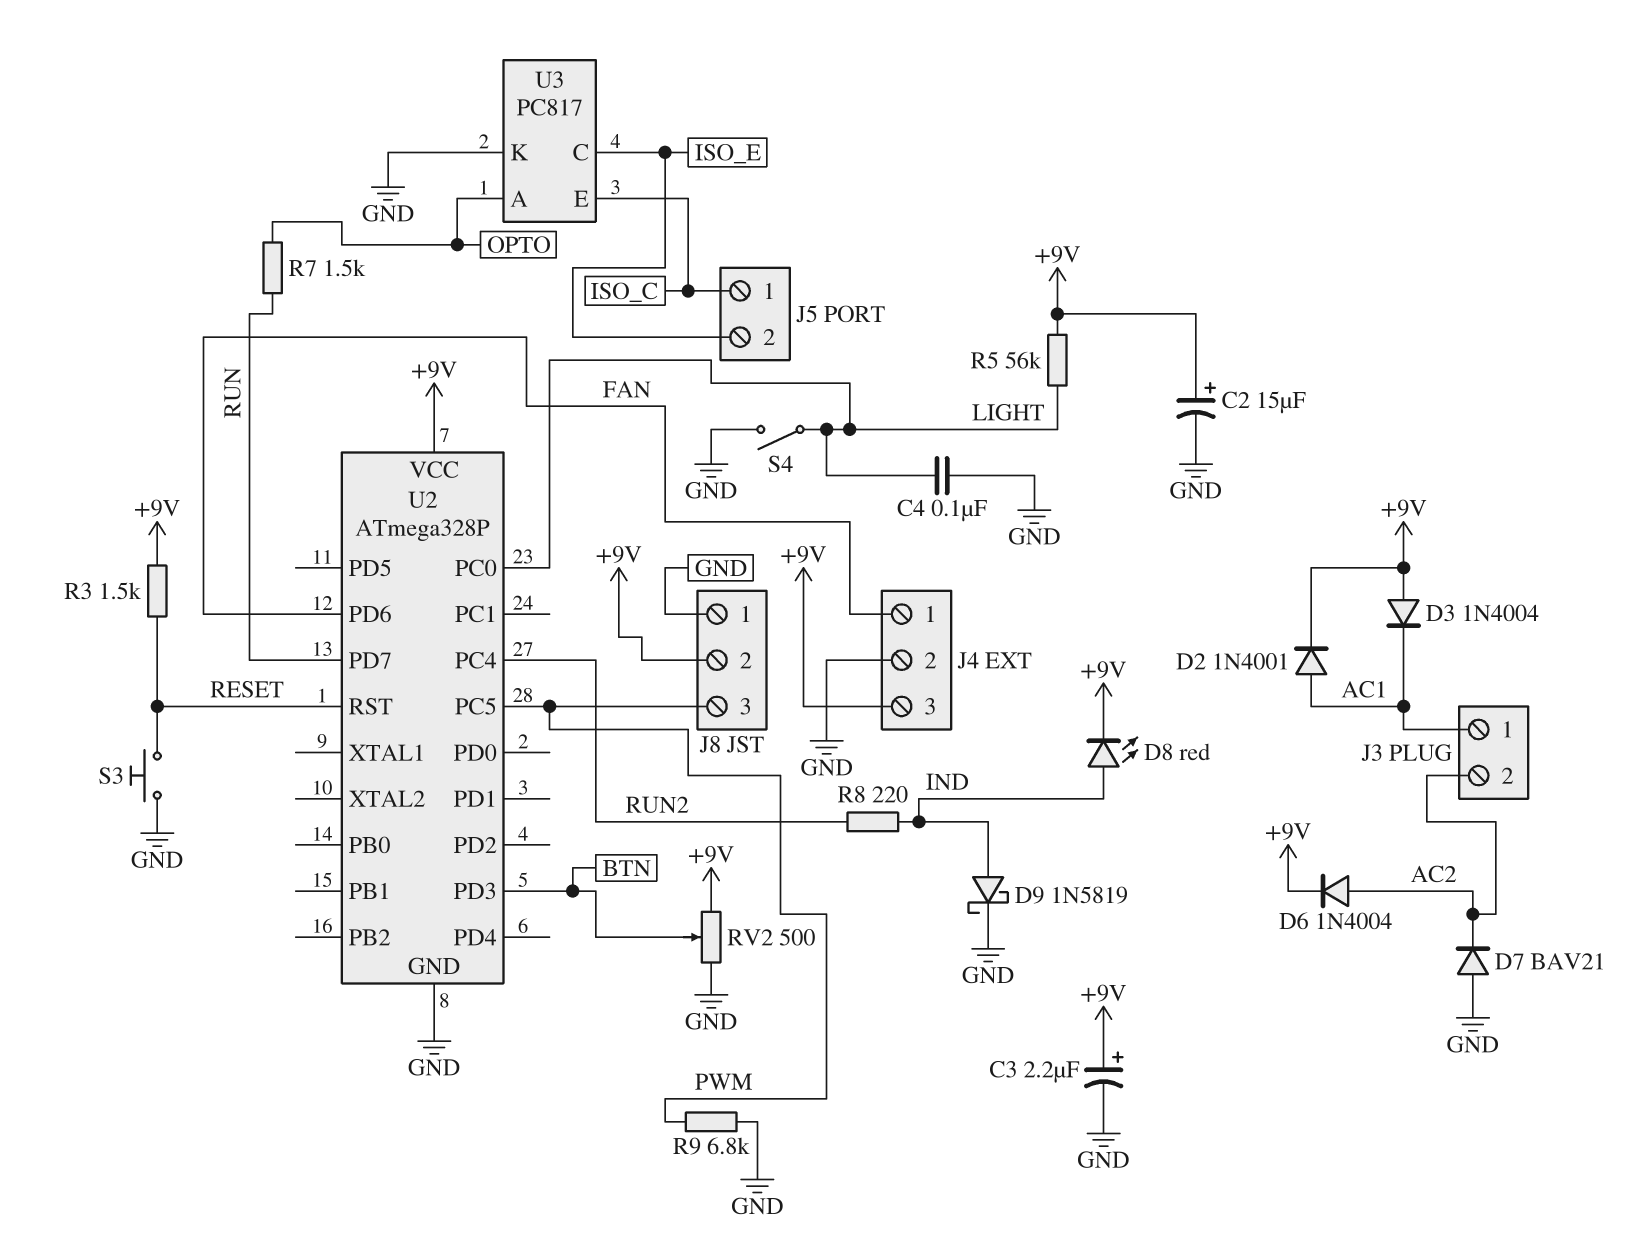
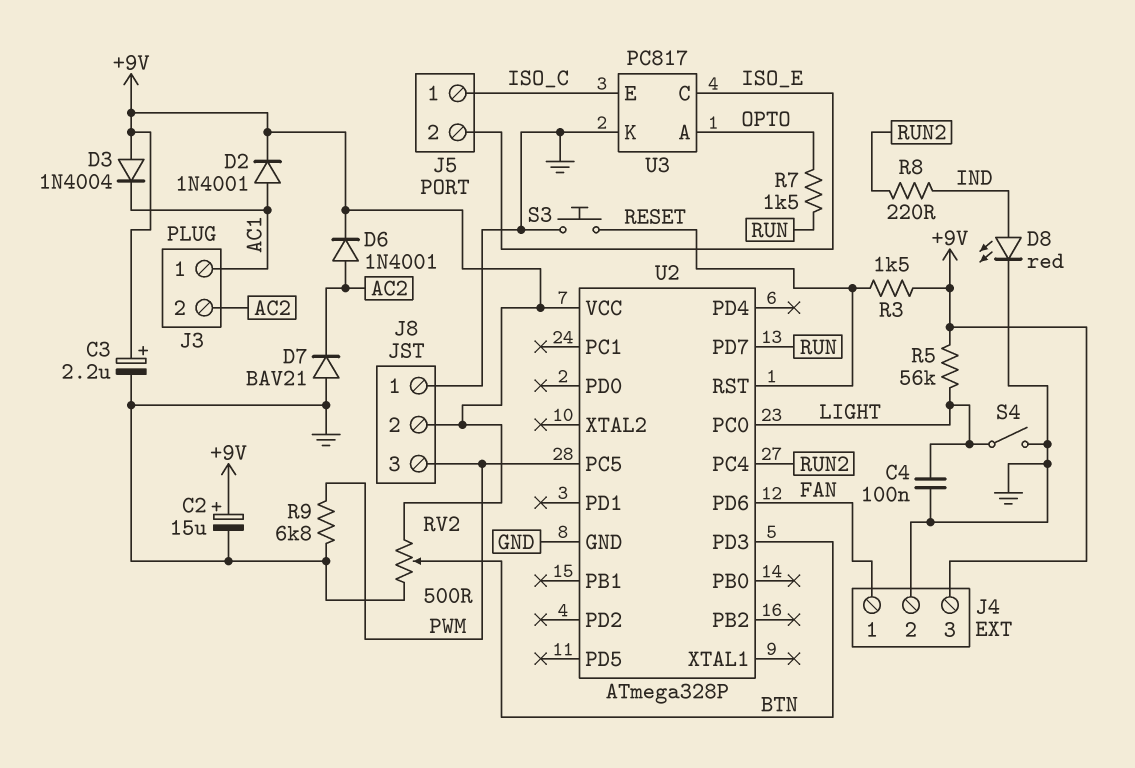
D6: diode 1N4004 (A AC2, K +9V) -> diode 1N4001 (A AC2, K +9V)
D8: LED red (A IND, K +9V) -> LED red (A IND, K GND)
D9: schottky 1N5819 (A IND, K GND) -> none

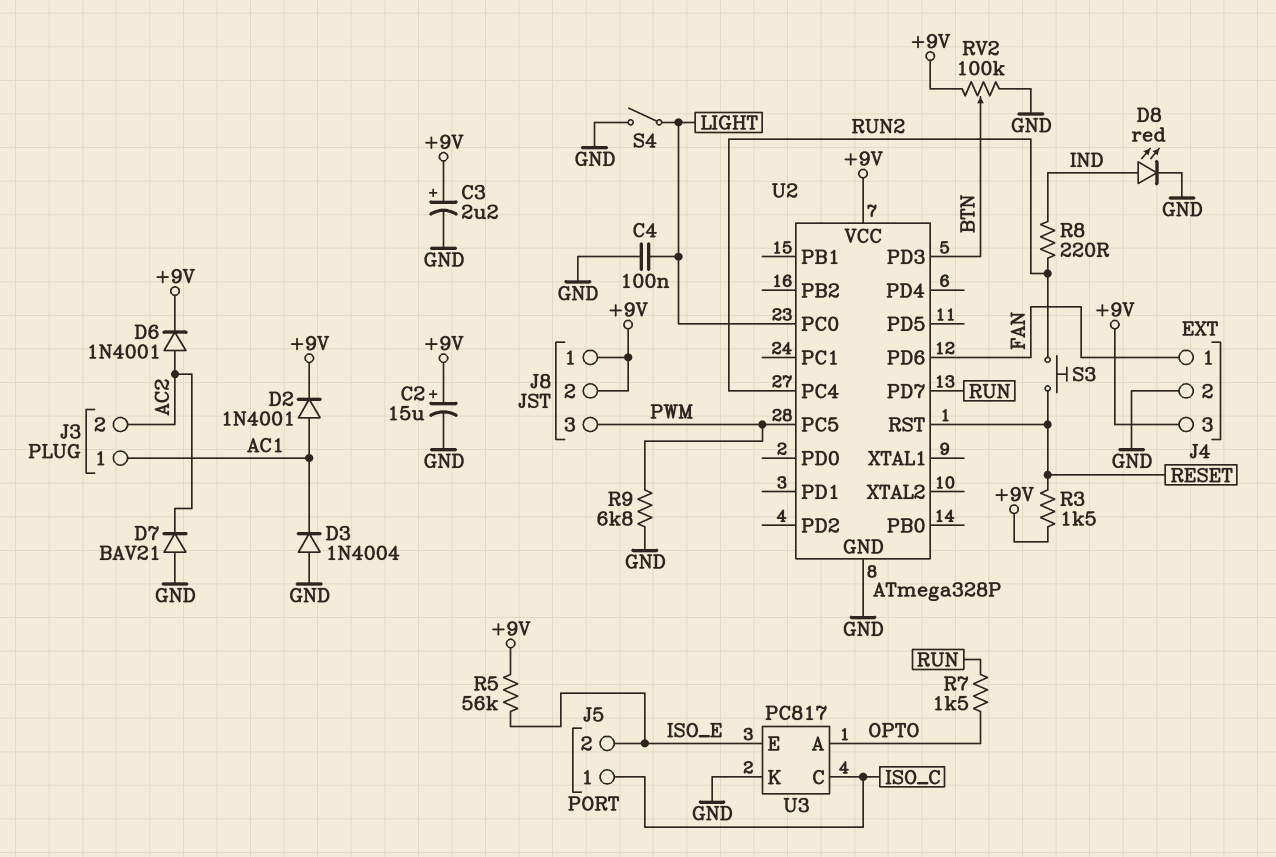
D3: diode 1N4004 (A +9V, K AC1) -> diode 1N4004 (A GND, K AC1)
J8 pin 1: GND -> +9V
R5: 56k (+9V, LIGHT) -> 56k (+9V, ISO_E)
RV2: 500 (+9V, GND, wiper BTN) -> 100k (+9V, GND, wiper BTN)
S3: button (GND, RESET) -> button (RESET, RUN2)
U3 pin C: ISO_E -> ISO_C
U3 pin E: ISO_C -> ISO_E

